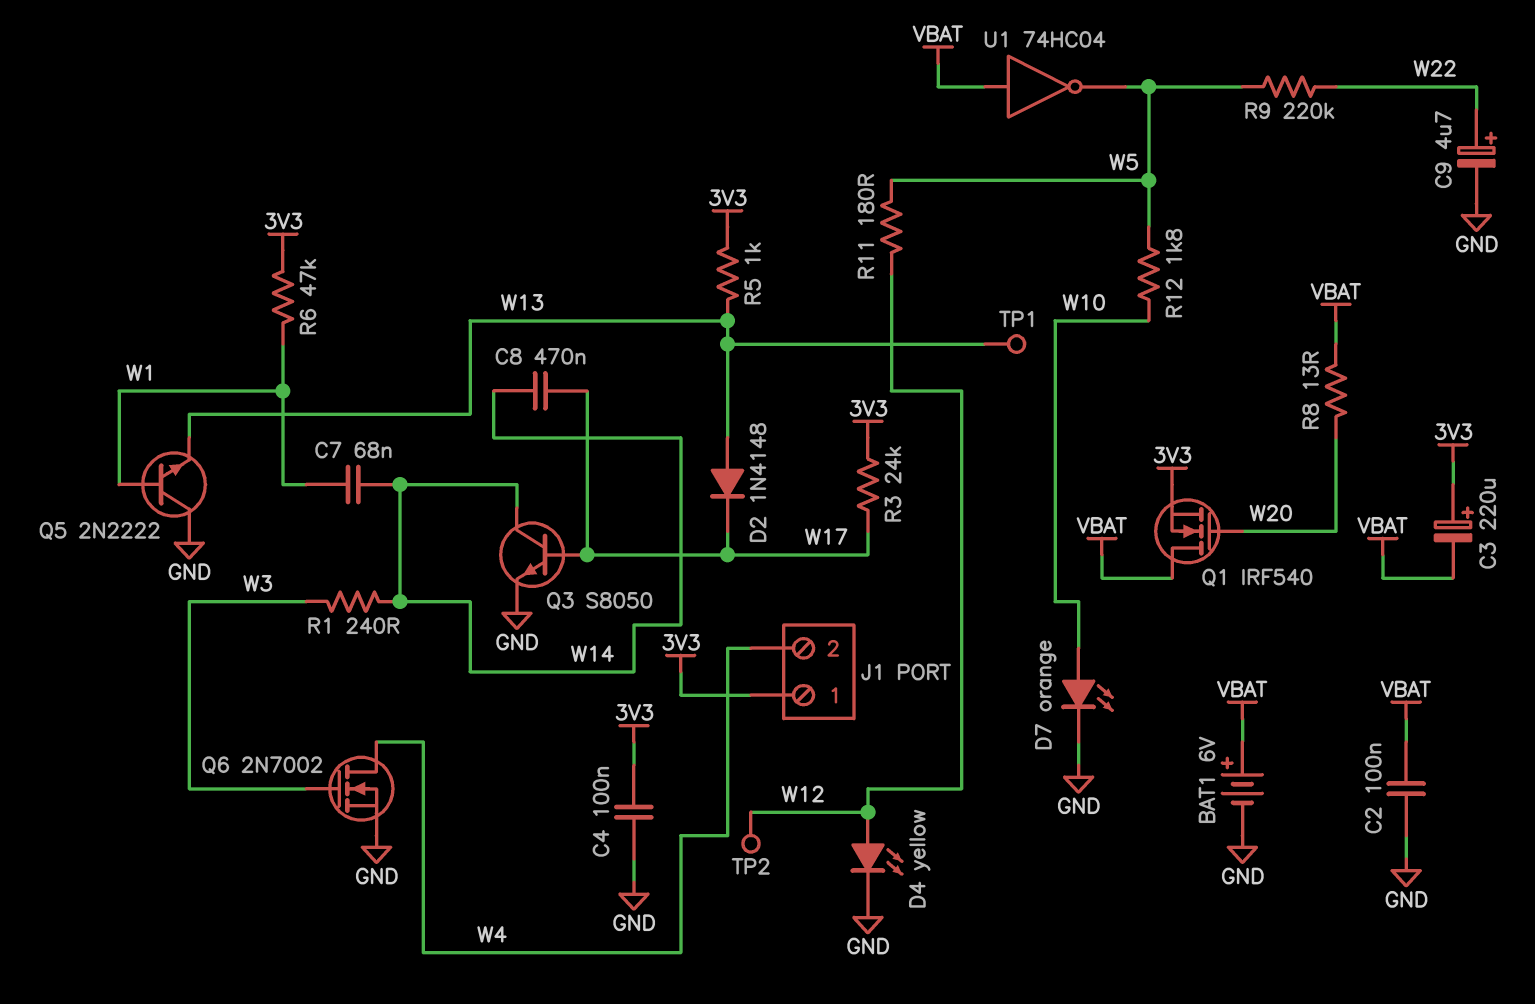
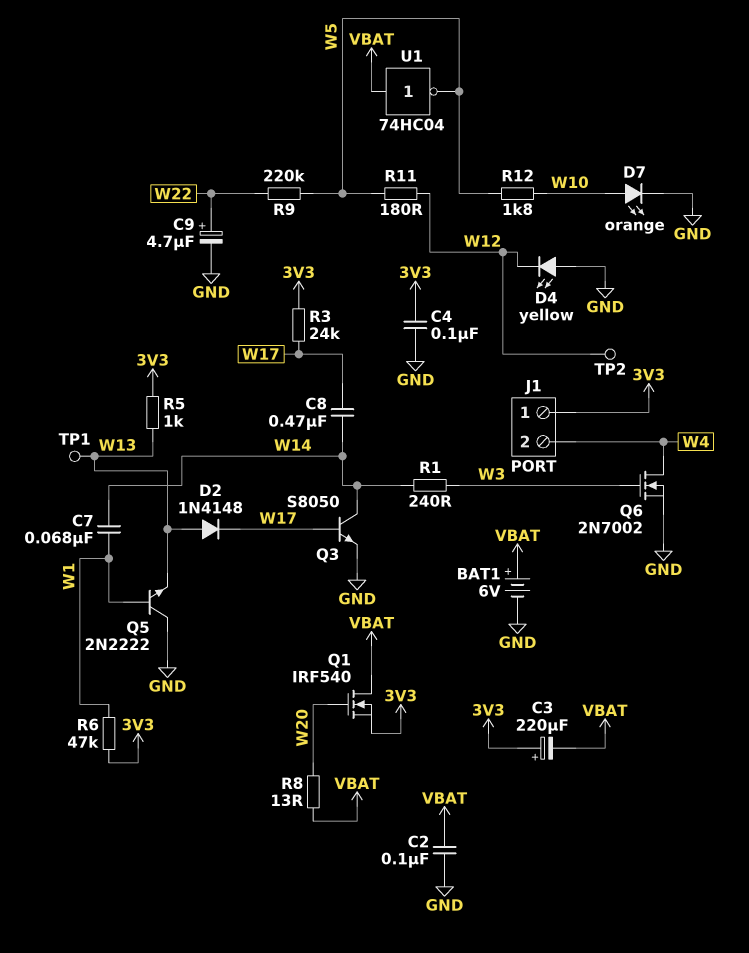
D4: LED yellow (A W12, K GND) -> LED yellow (A GND, K W12)

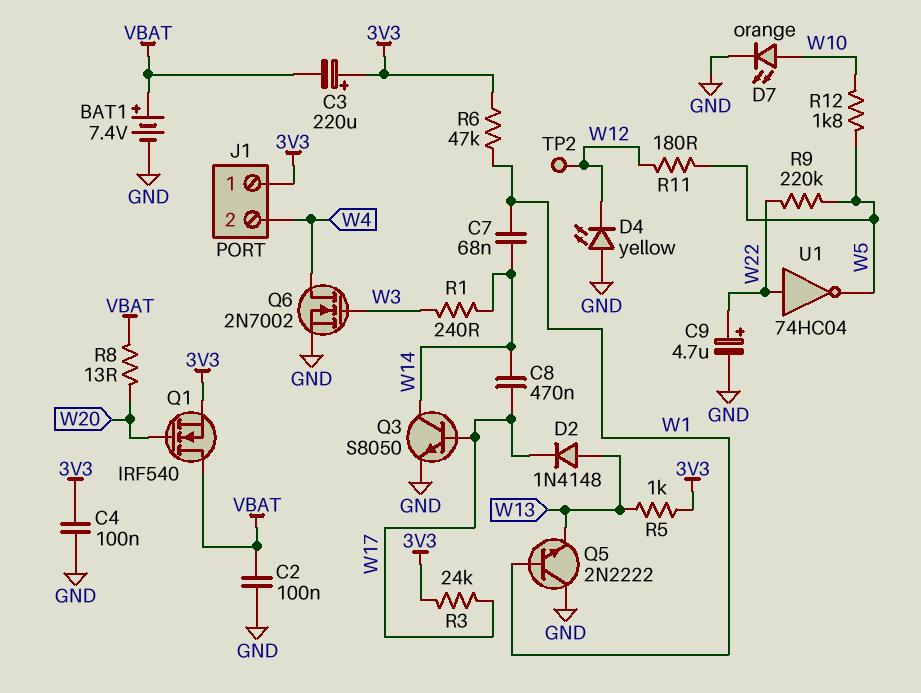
BAT1: 6V (plus VBAT, minus GND) -> 7.4V (plus VBAT, minus GND)
TP1: test point (W13) -> none
U1: NOT 74HC04 (in VBAT, out W5) -> NOT 74HC04 (in W22, out W5)

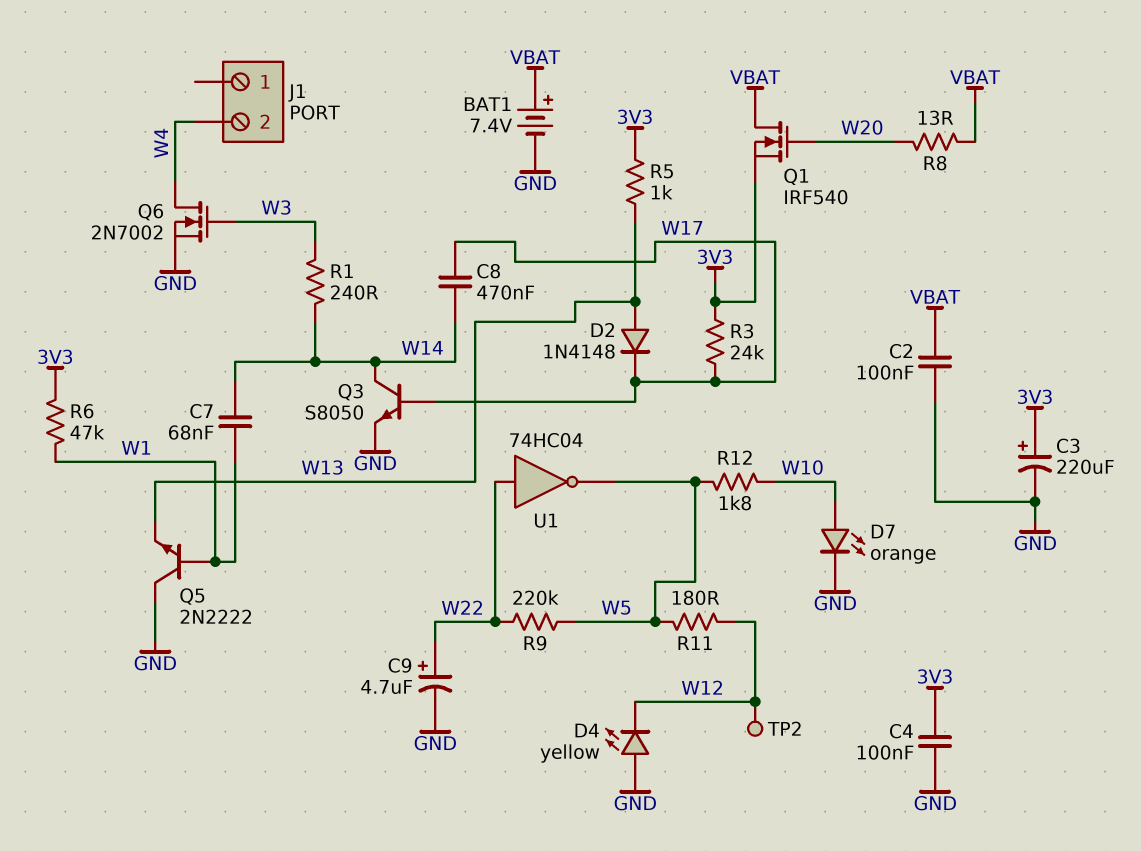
C3: 220uF (plus 3V3, minus VBAT) -> 220uF (plus 3V3, minus GND)
J1 pin 1: 3V3 -> none

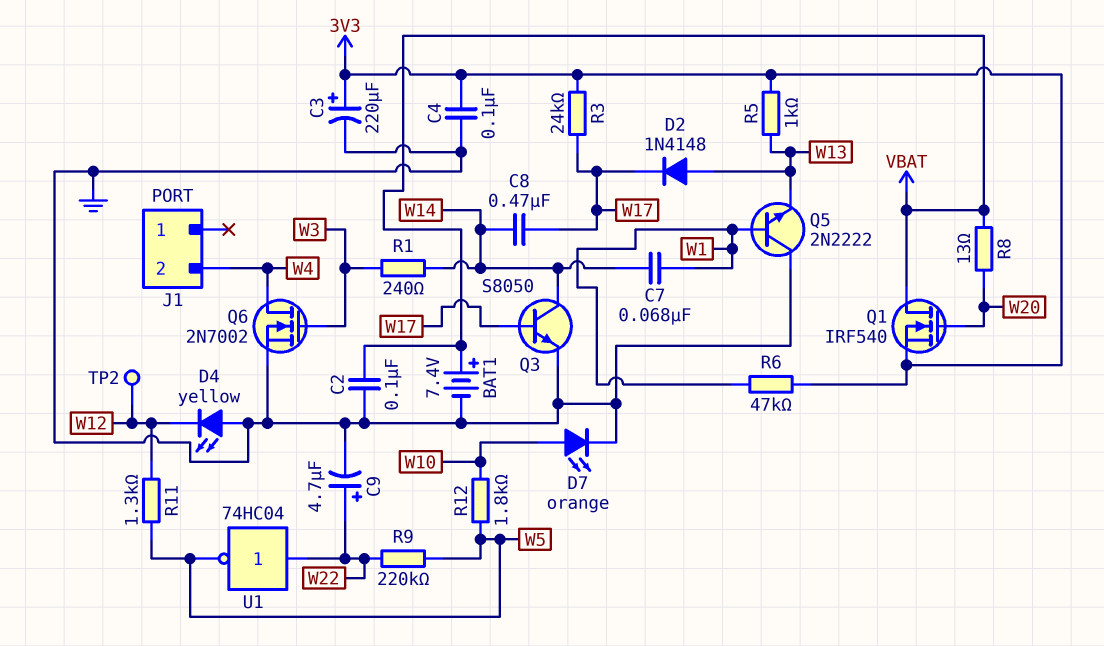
R11: 180 (W5, W12) -> 1.3k (W5, W12)

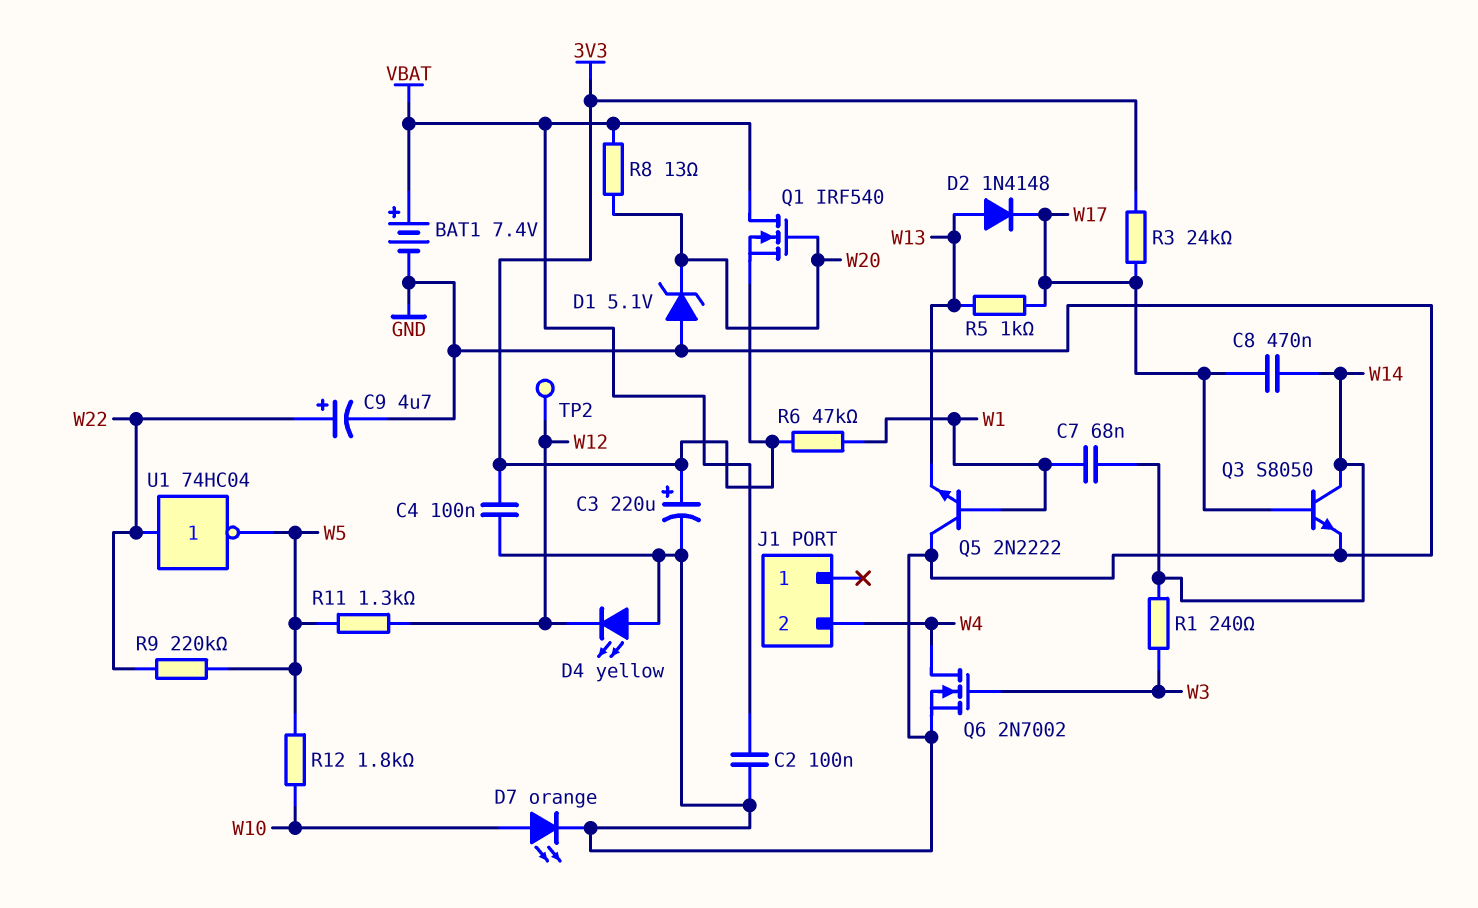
D1: none -> zener 5.1V (A GND, K W20)
R5: 1k (3V3, W13) -> 1k (W13, W17)

